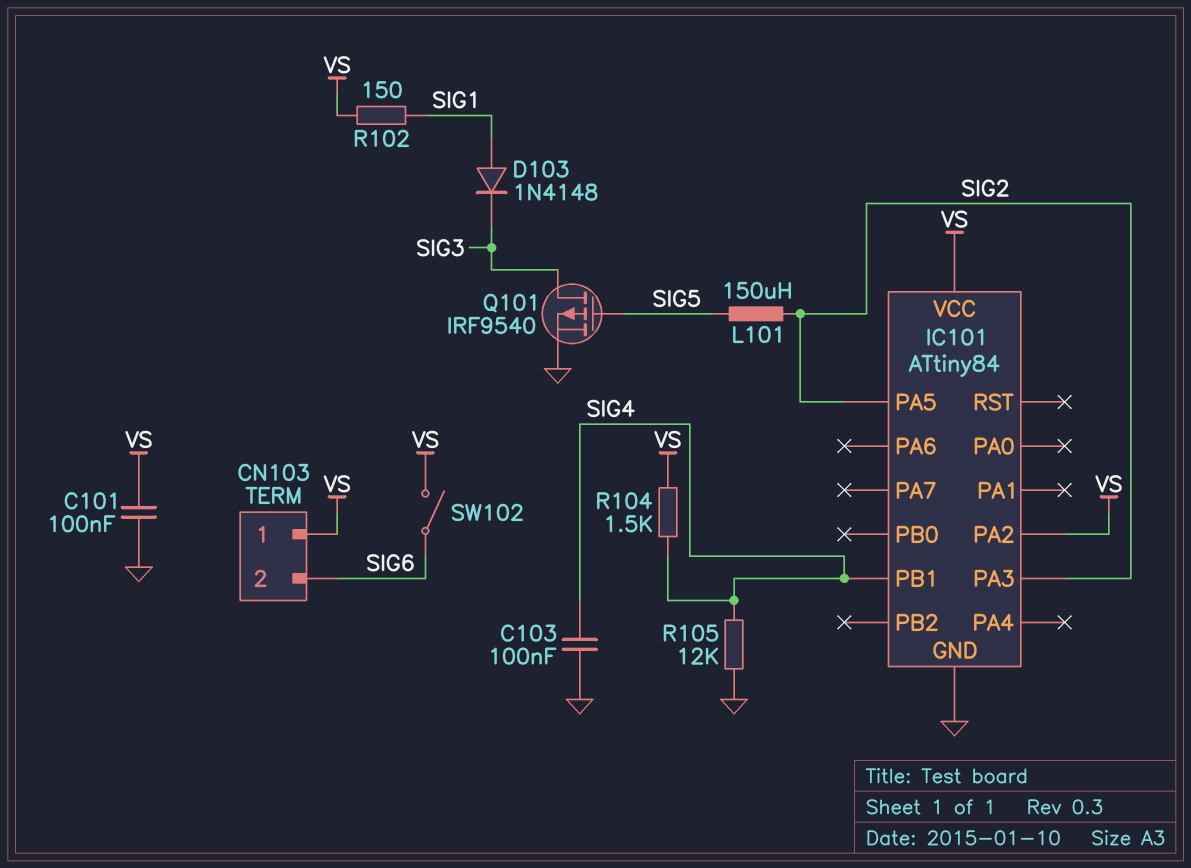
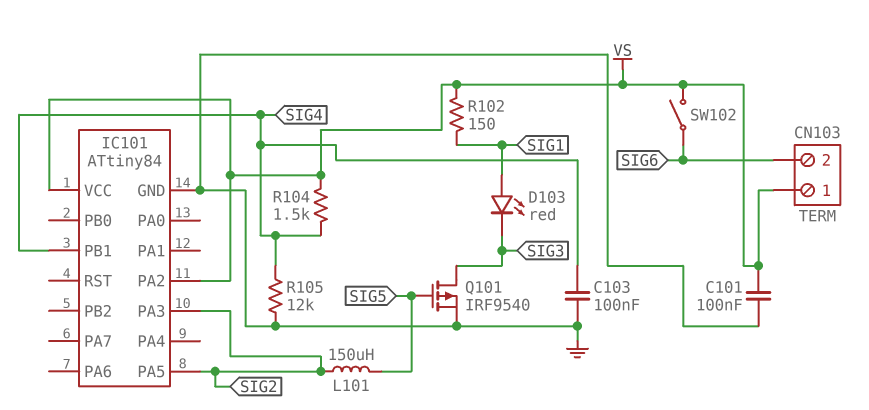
D103: diode 1N4148 (A SIG1, K SIG3) -> LED red (A SIG1, K SIG3)

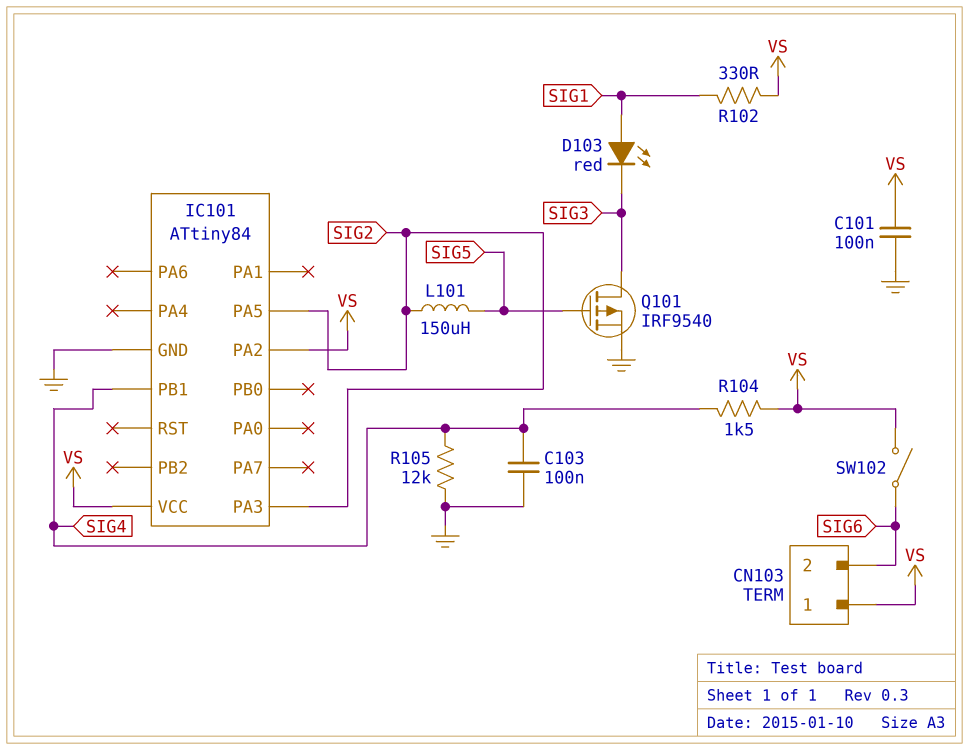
R102: 150 (SIG1, VS) -> 330 (SIG1, VS)

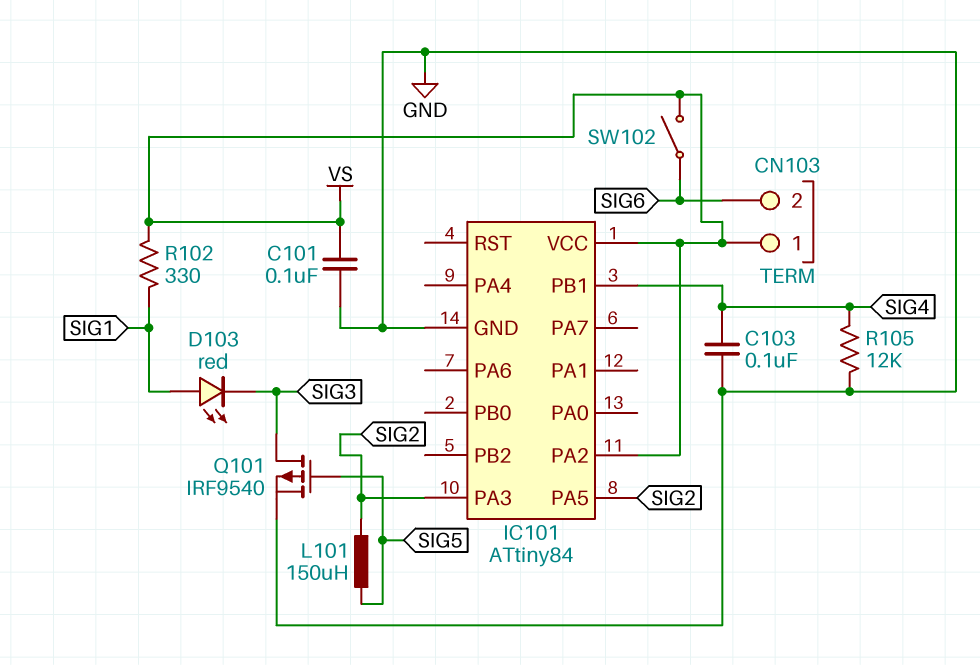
R104: 1.5k (SIG4, VS) -> none

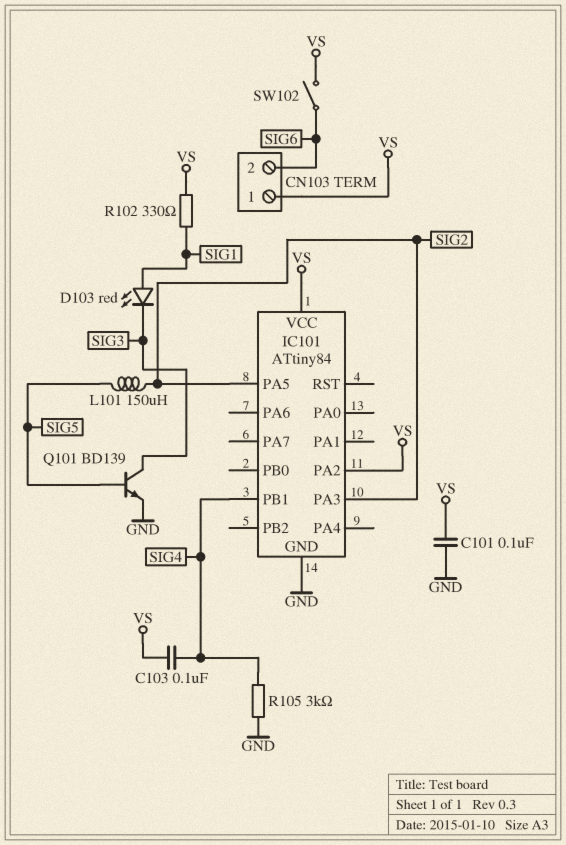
C103: 100nF (GND, SIG4) -> 100nF (SIG4, VS)
Q101: PMOS IRF9540 (G SIG5, D SIG3, S GND) -> NPN BD139 (B SIG5, C SIG3, E GND)
R105: 12k (GND, SIG4) -> 3k (GND, SIG4)

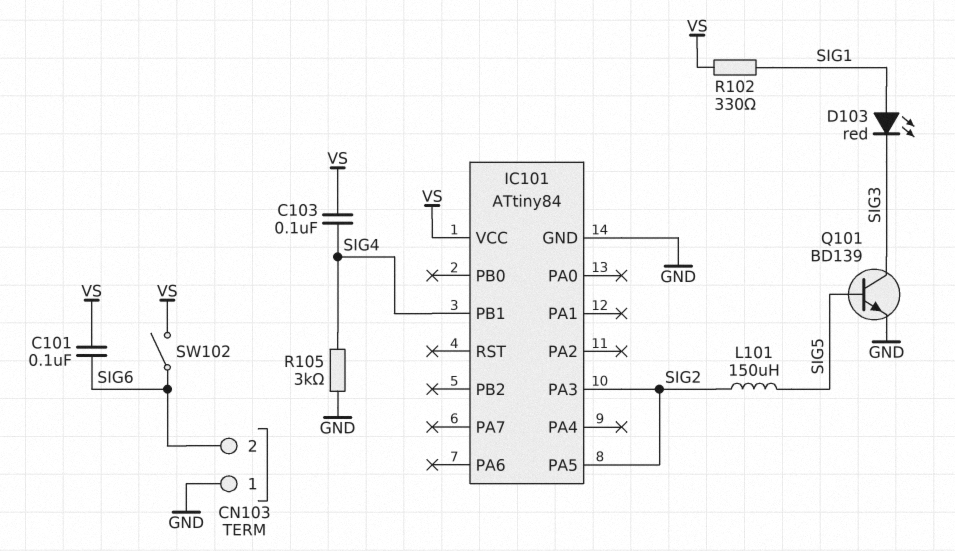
C101: 100nF (GND, VS) -> 100nF (SIG6, VS)
CN103 pin 1: VS -> GND
IC101 pin PA2: VS -> none

